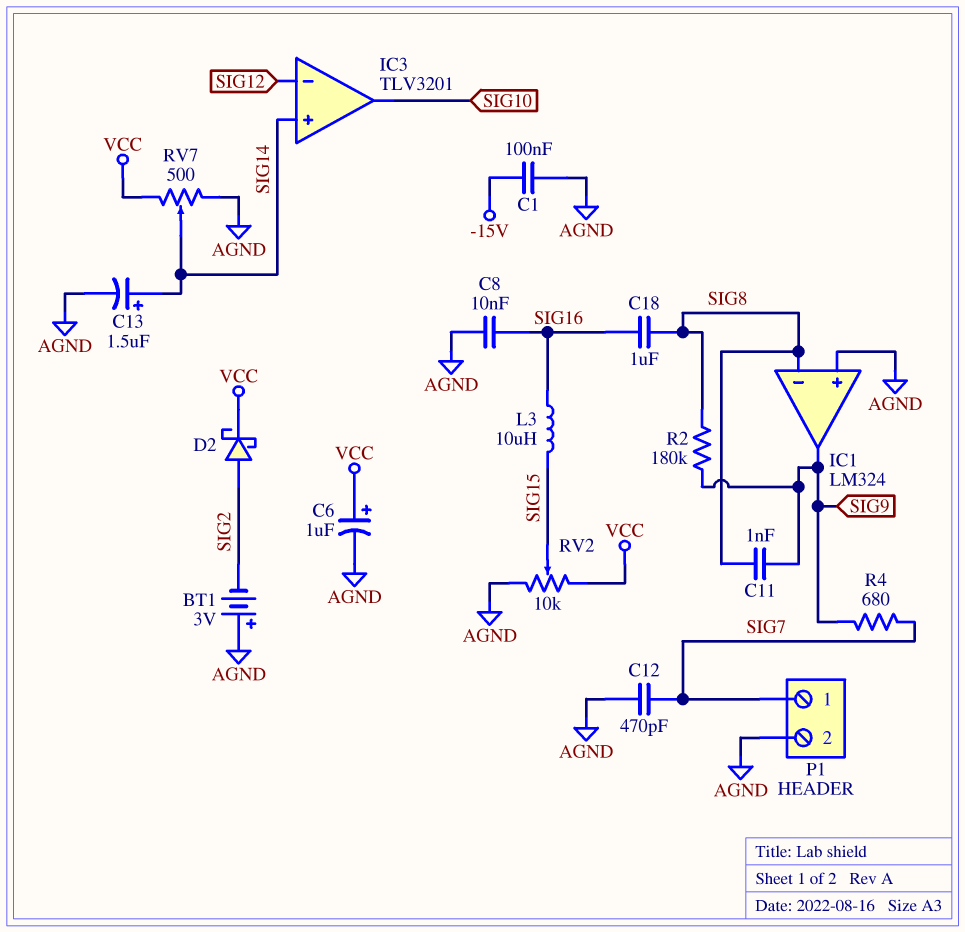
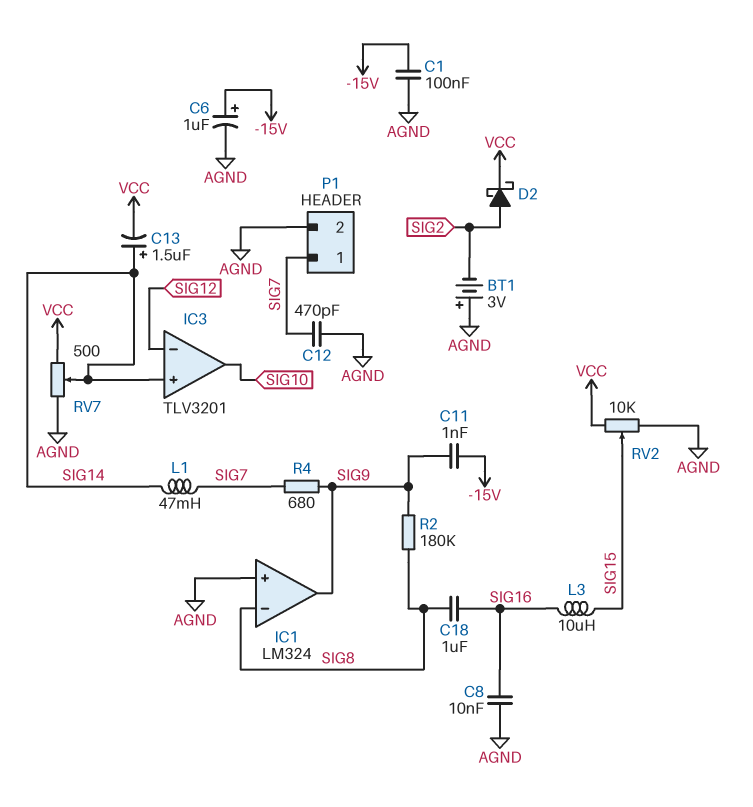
C6: 1uF (plus VCC, minus AGND) -> 1uF (plus -15V, minus AGND)
C11: 1nF (SIG8, SIG9) -> 1nF (-15V, SIG9)
C13: 1.5uF (plus SIG14, minus AGND) -> 1.5uF (plus SIG14, minus VCC)
L1: none -> 47mH (SIG7, SIG14)

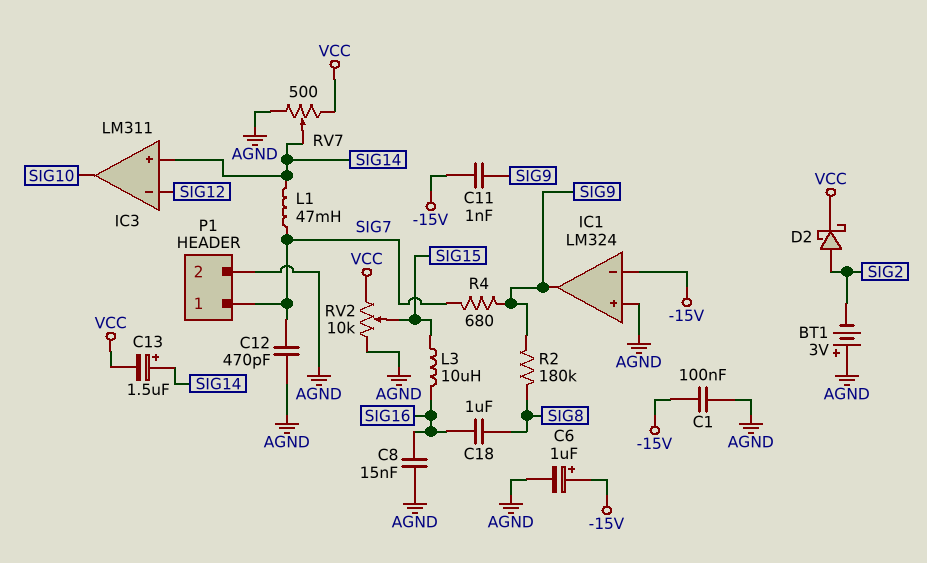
C8: 10nF (AGND, SIG16) -> 15nF (AGND, SIG16)
IC1 pin in-: SIG8 -> -15V
IC3: TLV3201 -> LM311

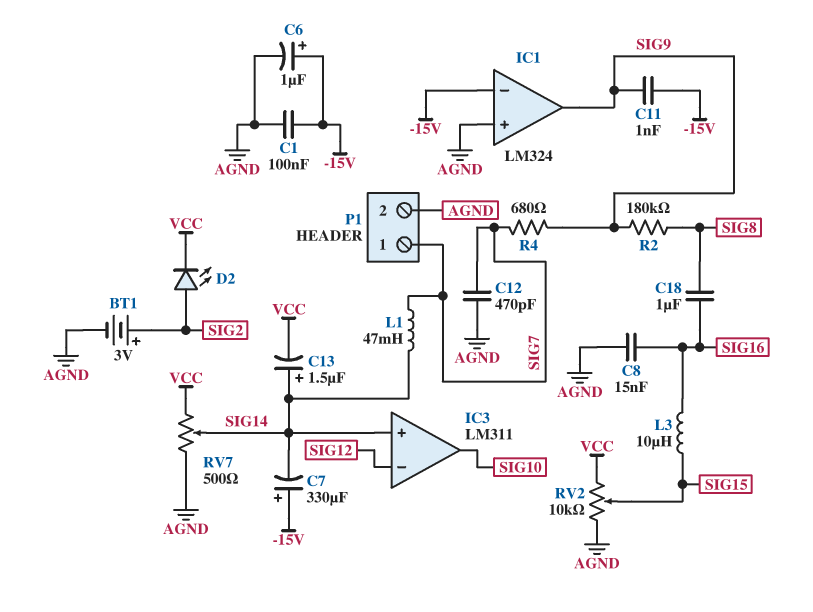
BT1: 3V (plus AGND, minus SIG2) -> 3V (plus SIG2, minus AGND)
C7: none -> 330uF (plus -15V, minus SIG14)
D2: schottky (A SIG2, K VCC) -> LED (A SIG2, K VCC)

